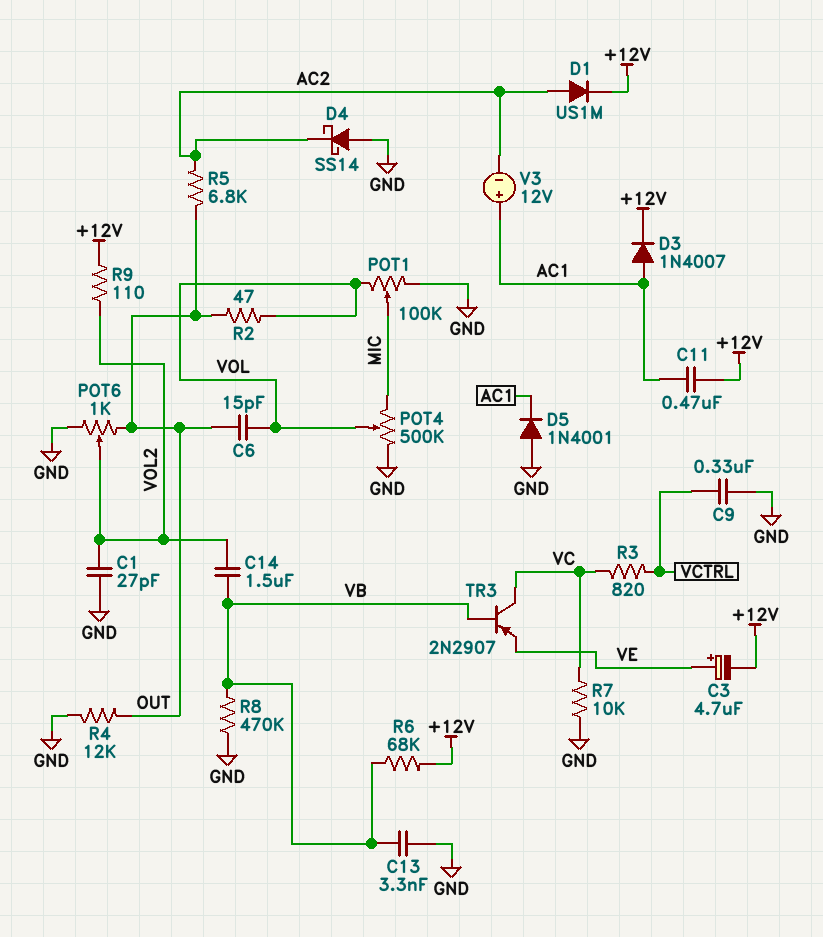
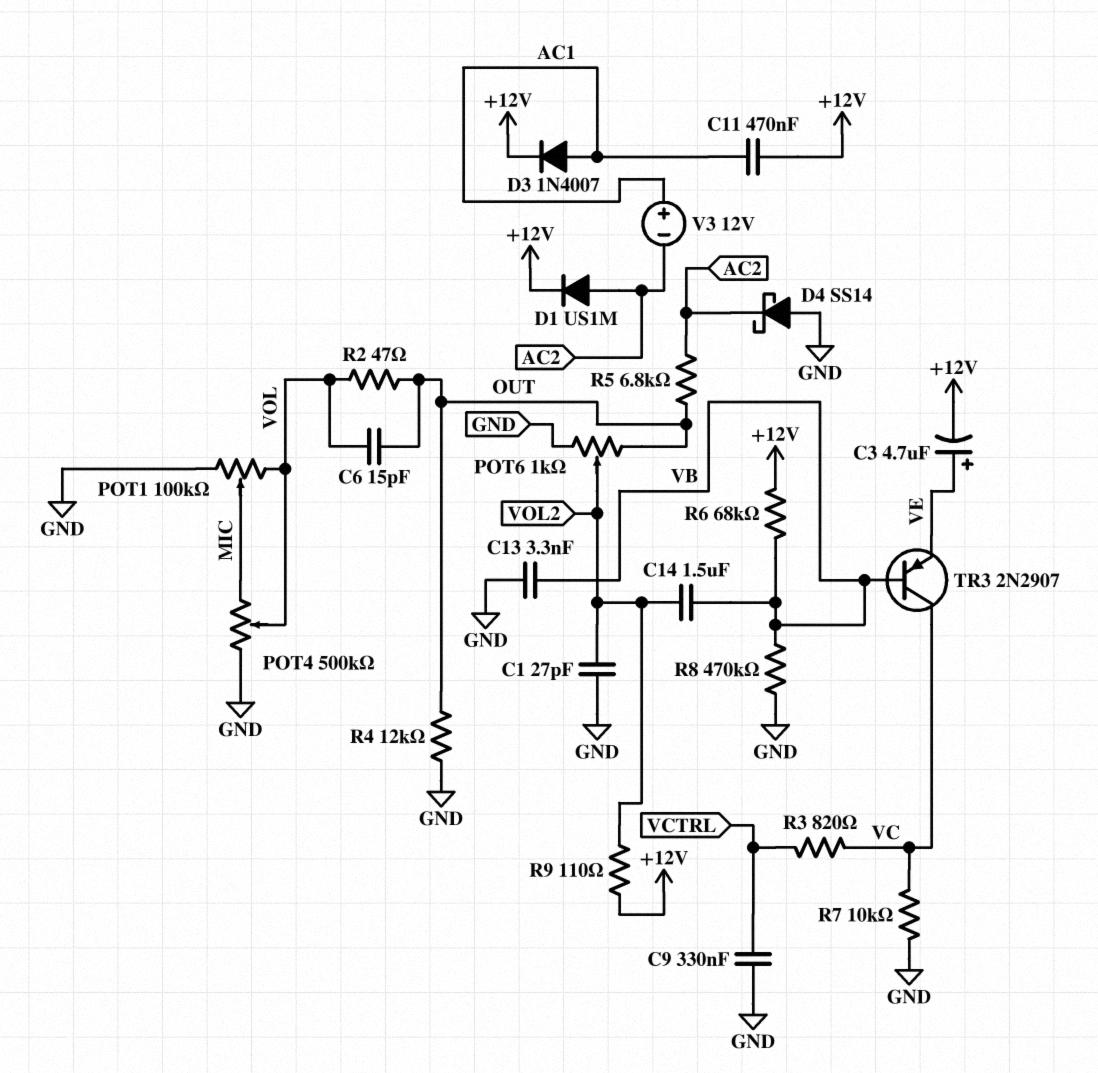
D5: diode 1N4001 (A GND, K AC1) -> none

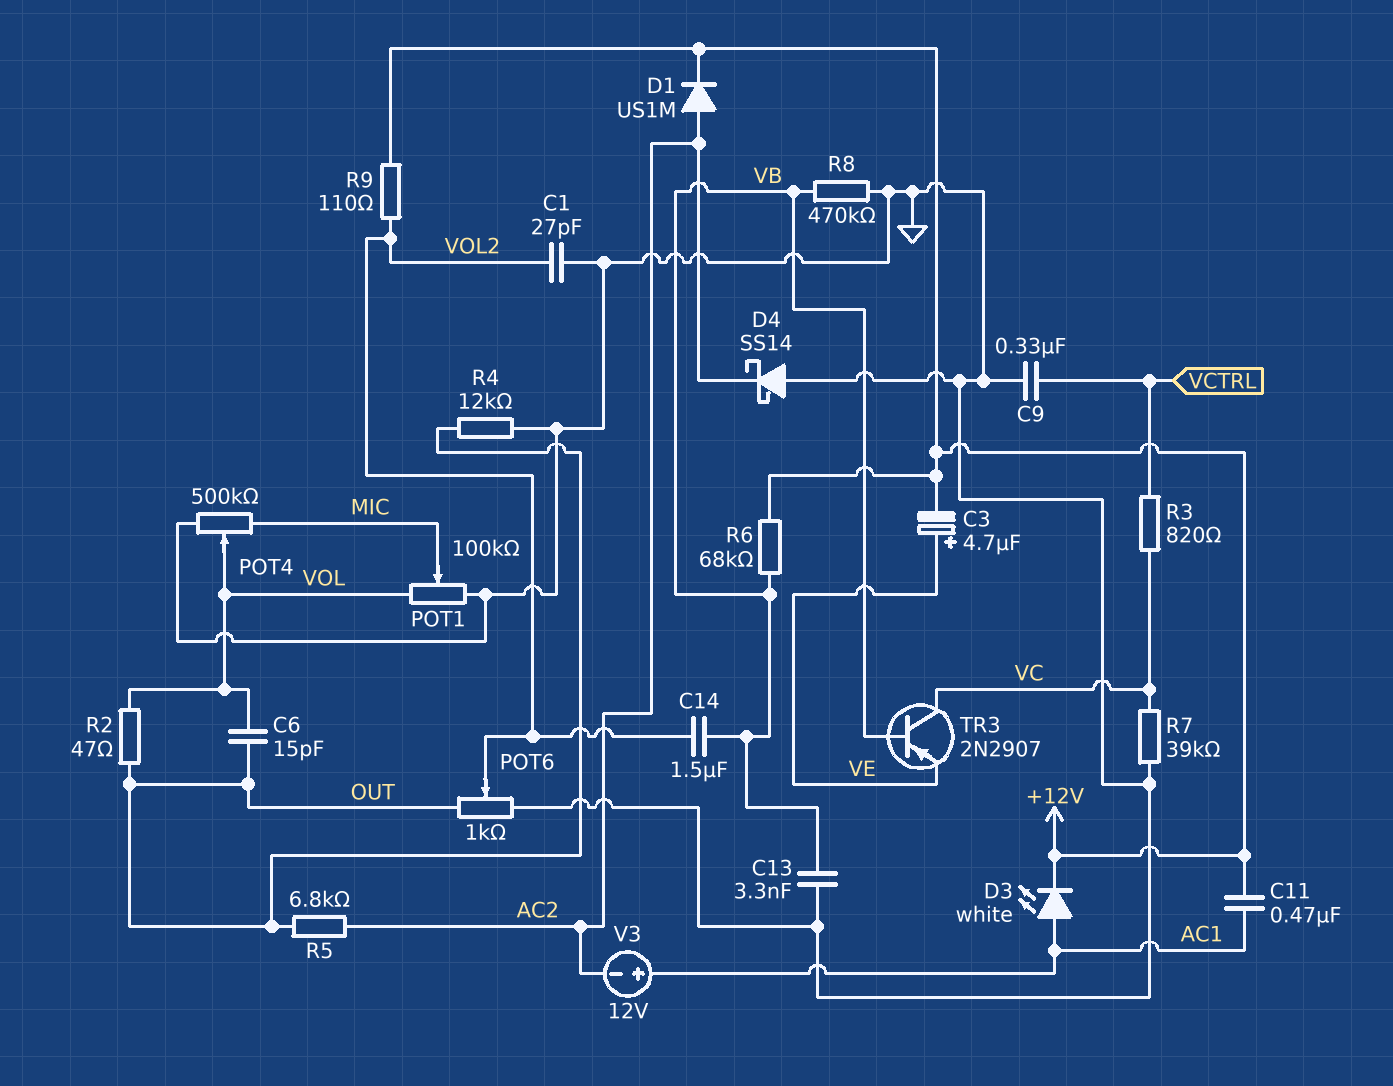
D3: diode 1N4007 (A AC1, K +12V) -> LED white (A AC1, K +12V)
R7: 10k (GND, VC) -> 39k (GND, VC)

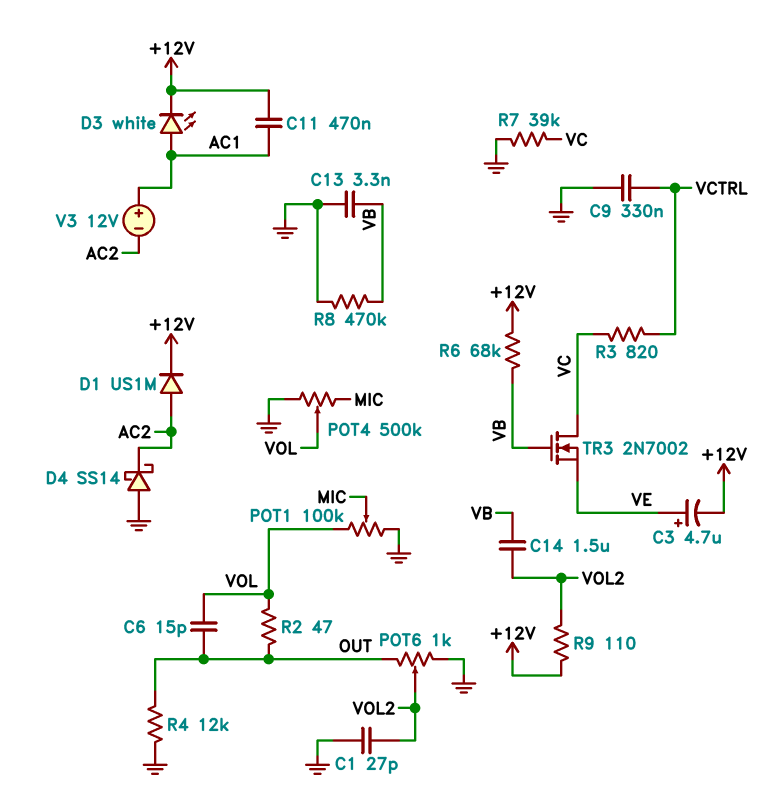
R5: 6.8k (AC2, OUT) -> none
TR3: PNP 2N2907 (B VB, C VC, E VE) -> NMOS 2N7002 (G VB, D VC, S VE)

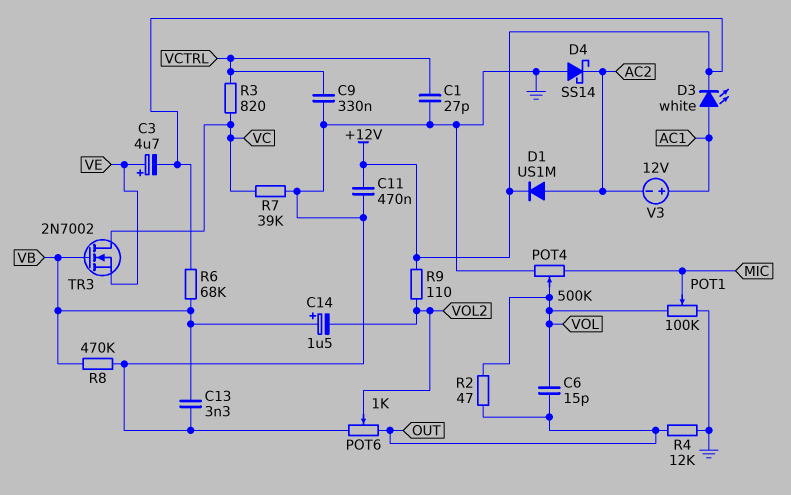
C1: 27pF (GND, VOL2) -> 27pF (GND, VCTRL)
C11: 470nF (+12V, AC1) -> 470nF (+12V, GND)
C14: 1.5uF (VB, VOL2) -> 1.5uF (plus VB, minus VOL2)

